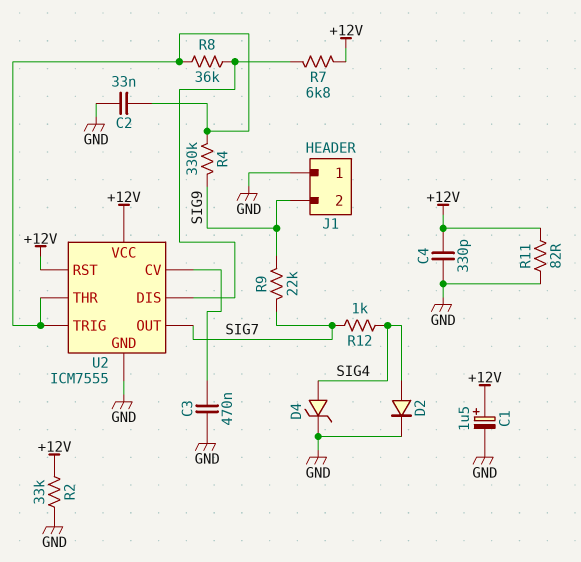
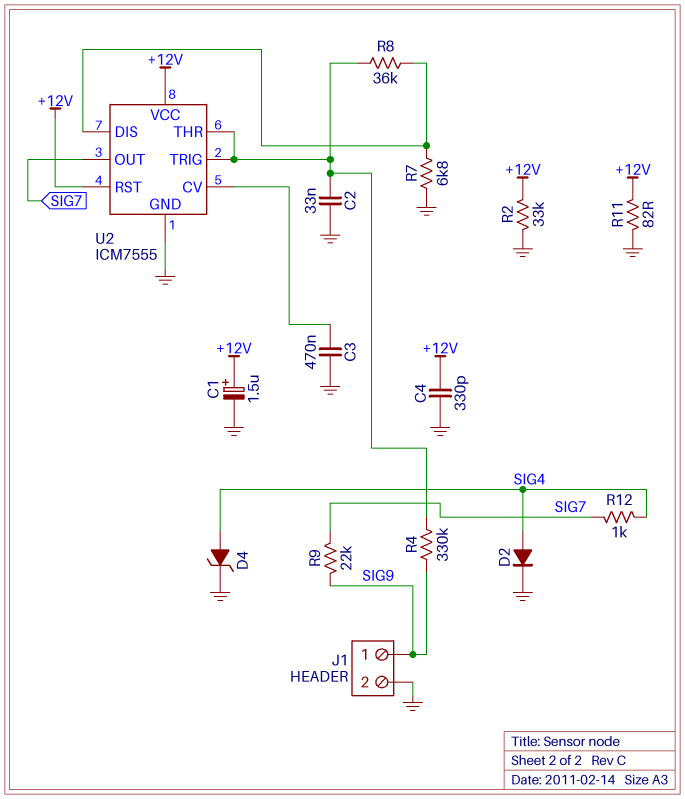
J1 pin 1: GND -> SIG9
J1 pin 2: SIG9 -> GND
R7: 6.8k (+12V, U2/DIS) -> 6.8k (GND, U2/DIS)

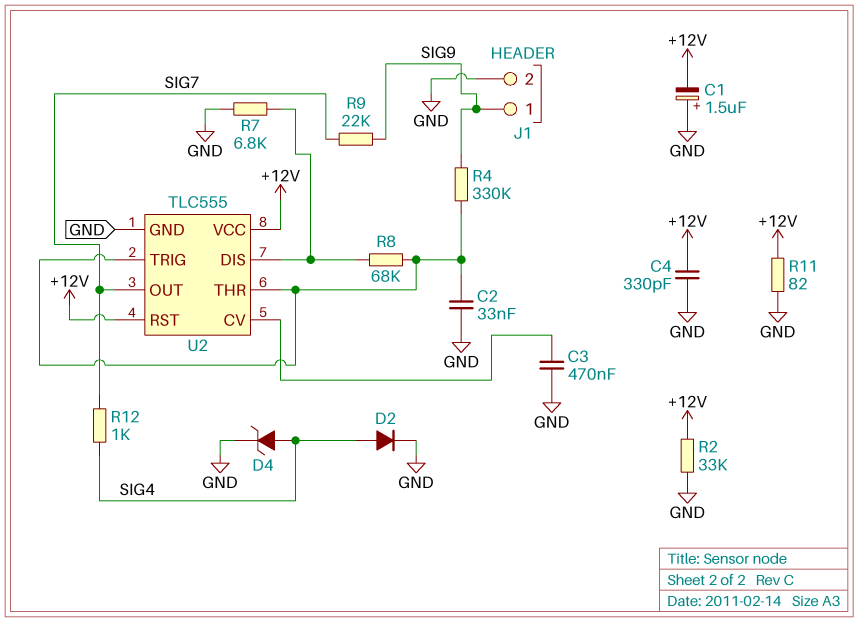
C1: 1.5uF (plus +12V, minus GND) -> 1.5uF (plus GND, minus +12V)
R8: 36k (U2/DIS, U2/THR) -> 68k (U2/DIS, U2/THR)
U2: ICM7555 -> TLC555

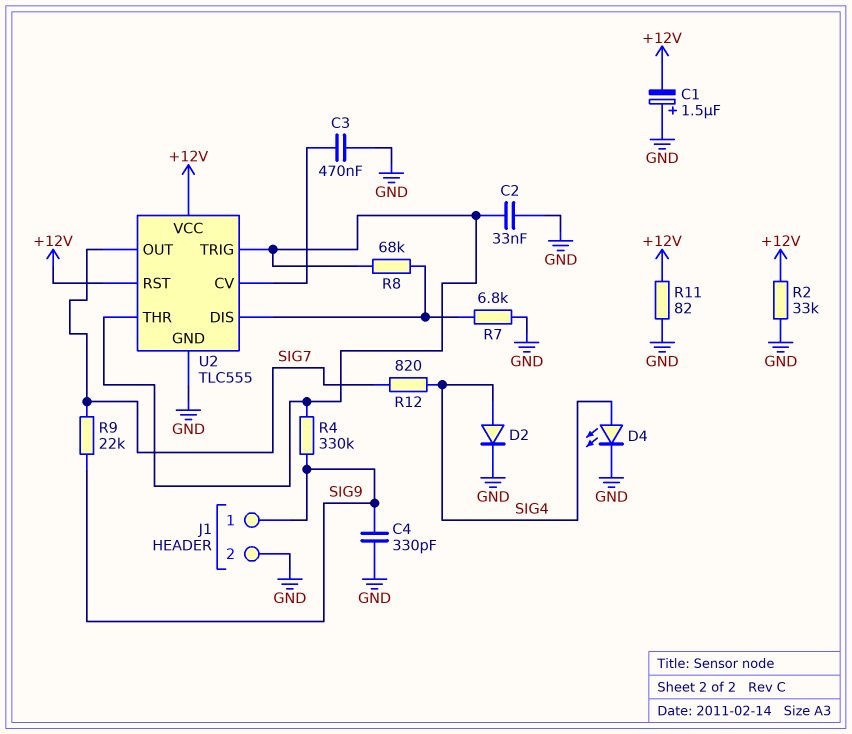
C4: 330pF (+12V, GND) -> 330pF (GND, SIG9)
D4: zener (A SIG4, K GND) -> LED (A SIG4, K GND)
R12: 1k (SIG4, SIG7) -> 820 (SIG4, SIG7)

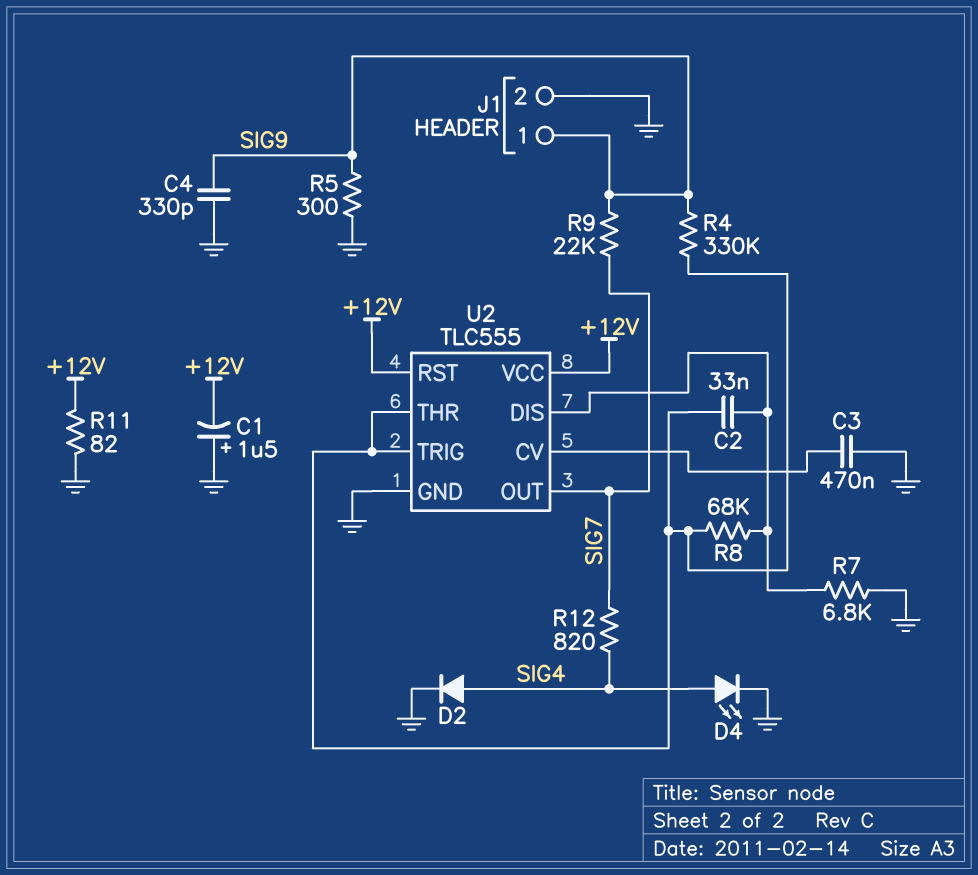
C2: 33nF (GND, U2/THR) -> 33nF (U2/DIS, U2/THR)
R2: 33k (+12V, GND) -> none
R5: none -> 300 (GND, SIG9)

